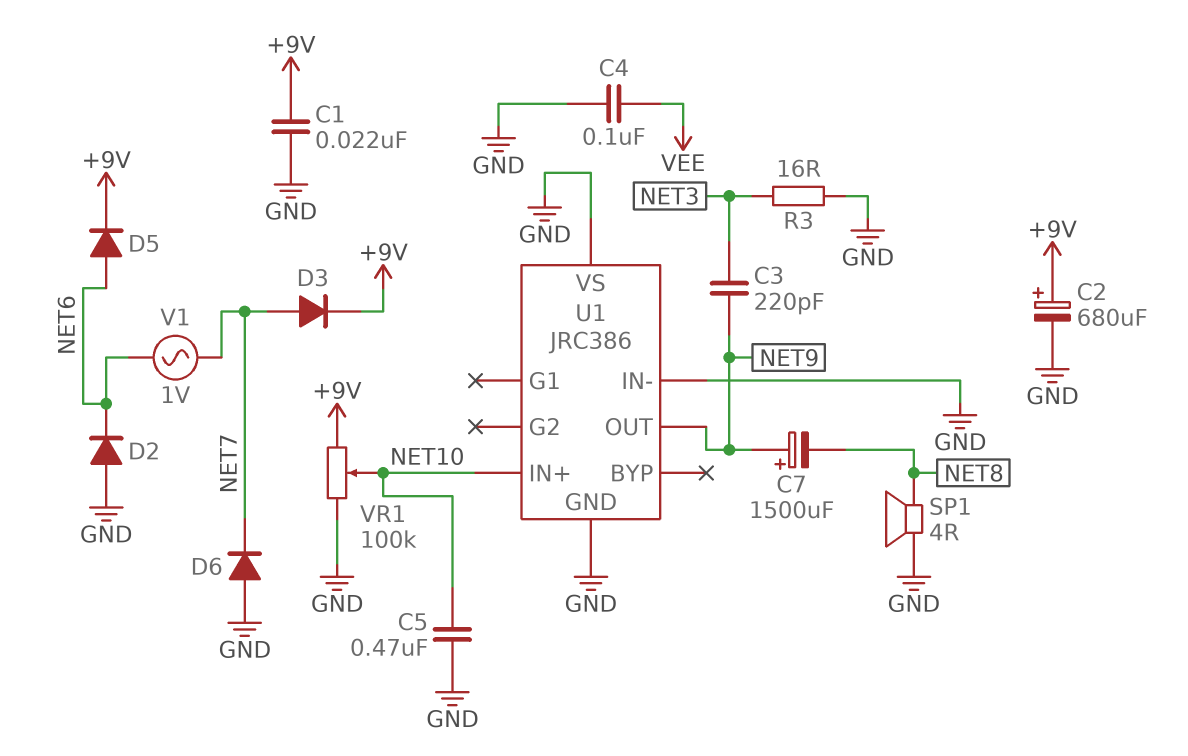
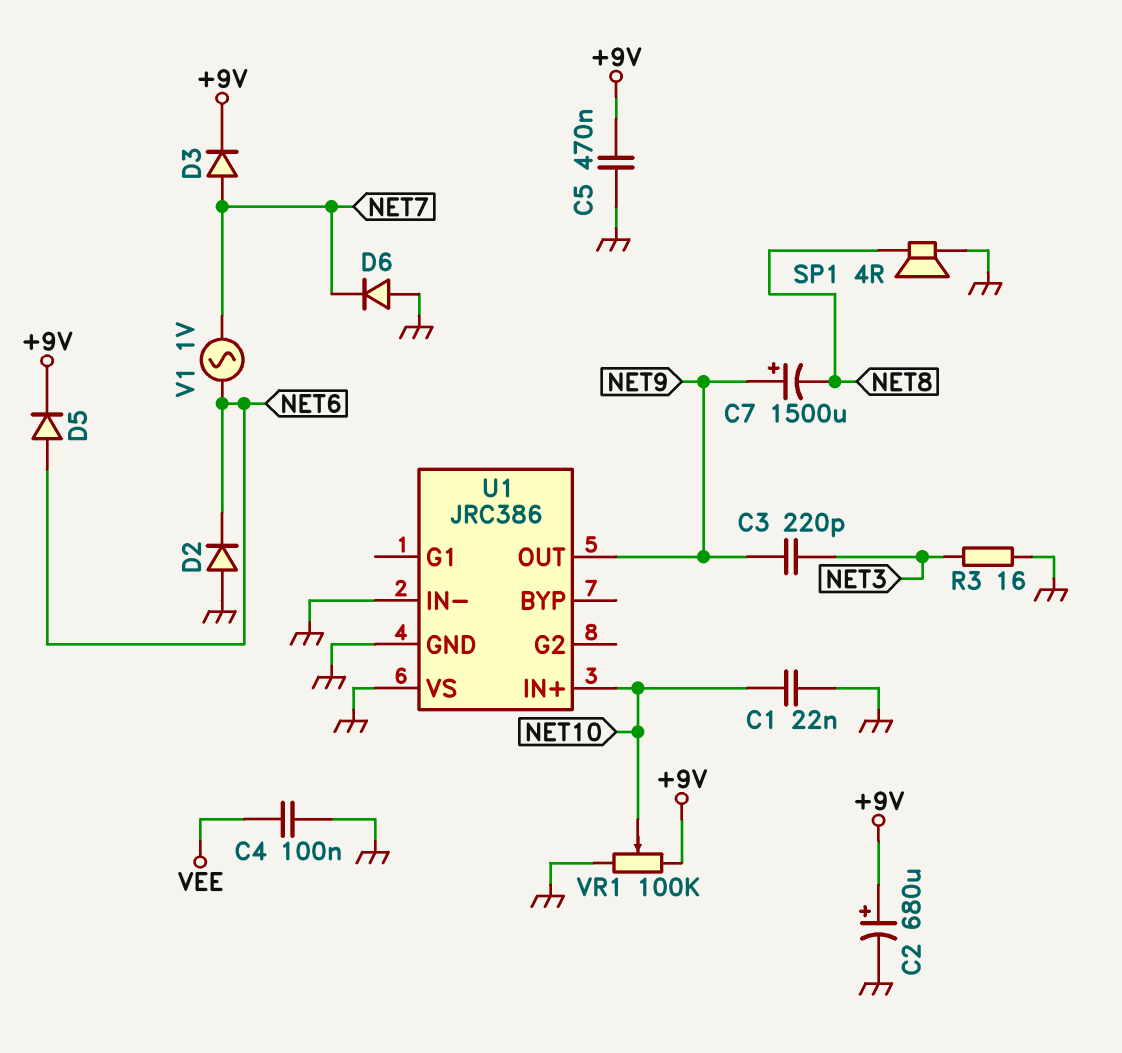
C1: 22nF (+9V, GND) -> 22nF (GND, NET10)
C5: 470nF (GND, NET10) -> 470nF (+9V, GND)

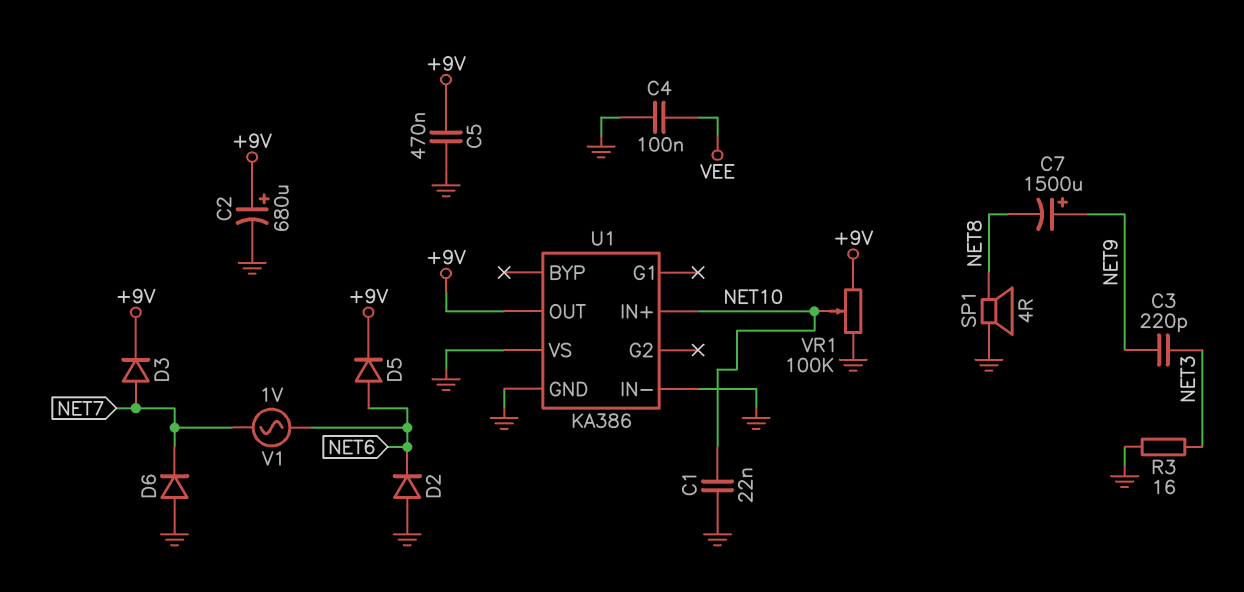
U1: JRC386 -> KA386
U1 pin OUT: NET9 -> +9V

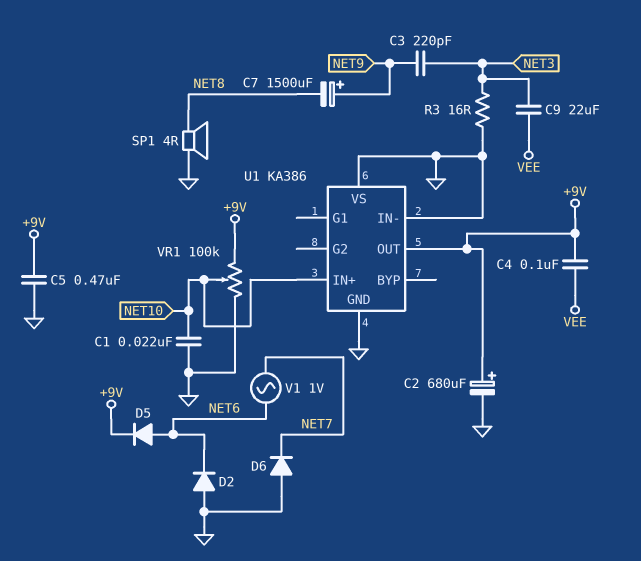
C4: 100nF (GND, VEE) -> 100nF (+9V, VEE)
C9: none -> 22uF (NET3, VEE)
D3: diode (A NET7, K +9V) -> none

